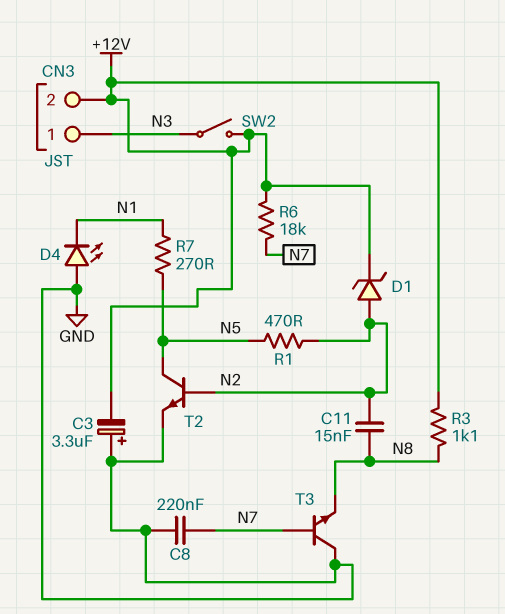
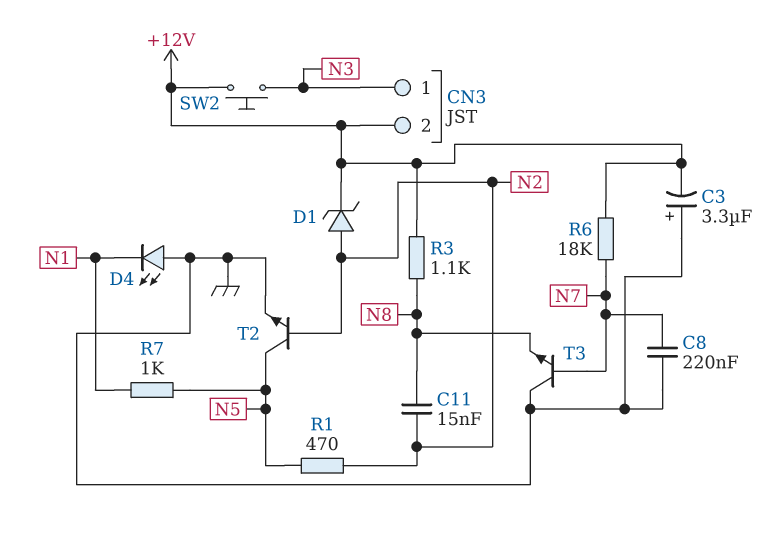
R7: 270 (N1, N5) -> 1k (N1, N5)
SW2: switch (+12V, N3) -> button (+12V, N3)

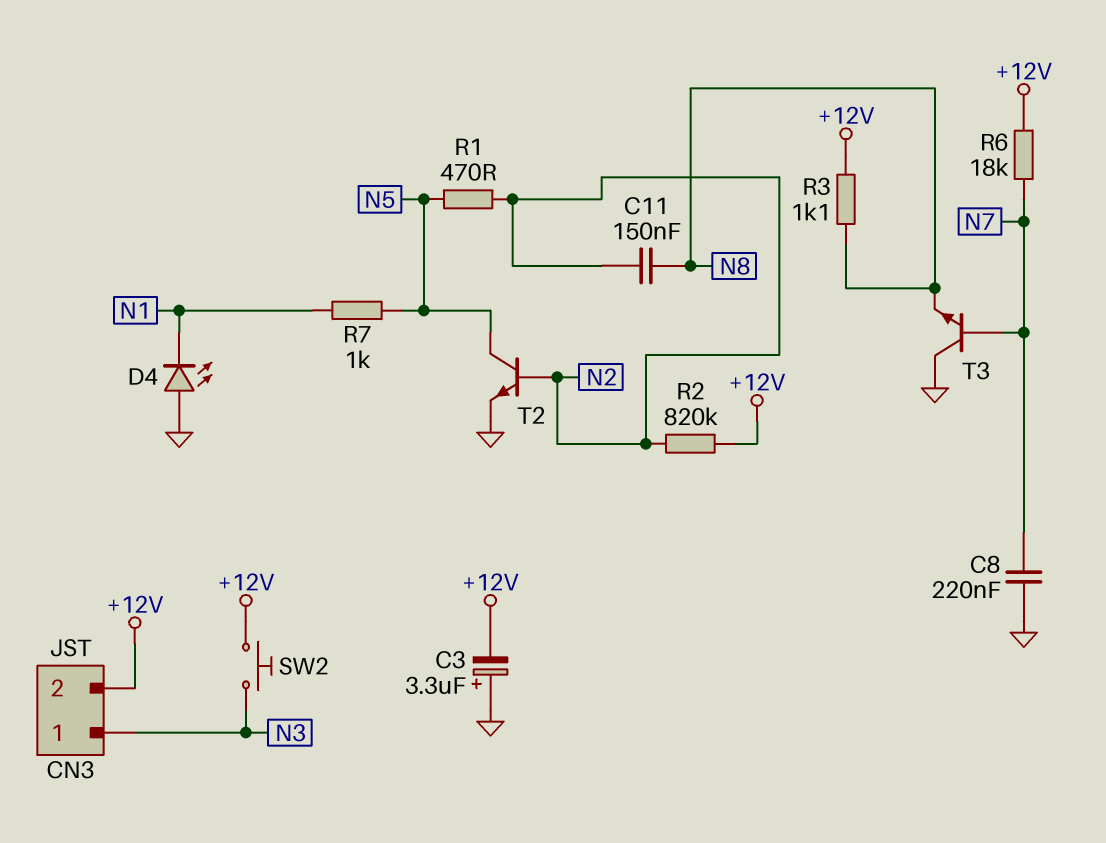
C11: 15nF (N2, N8) -> 150nF (N2, N8)
D1: zener (A N2, K +12V) -> none
R2: none -> 820k (+12V, N2)

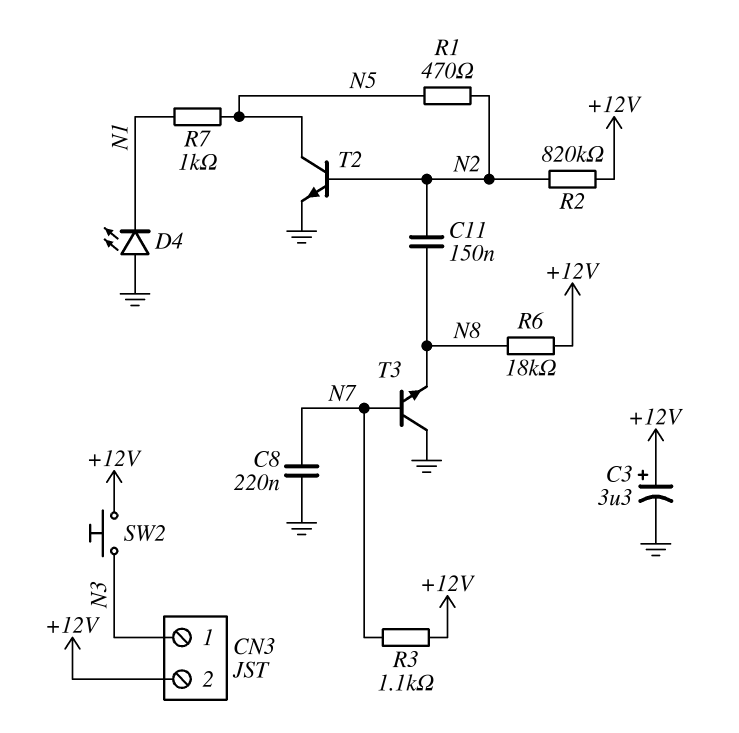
C3: 3.3uF (plus GND, minus +12V) -> 3.3uF (plus +12V, minus GND)
R3: 1.1k (+12V, N8) -> 1.1k (+12V, N7)
R6: 18k (+12V, N7) -> 18k (+12V, N8)

